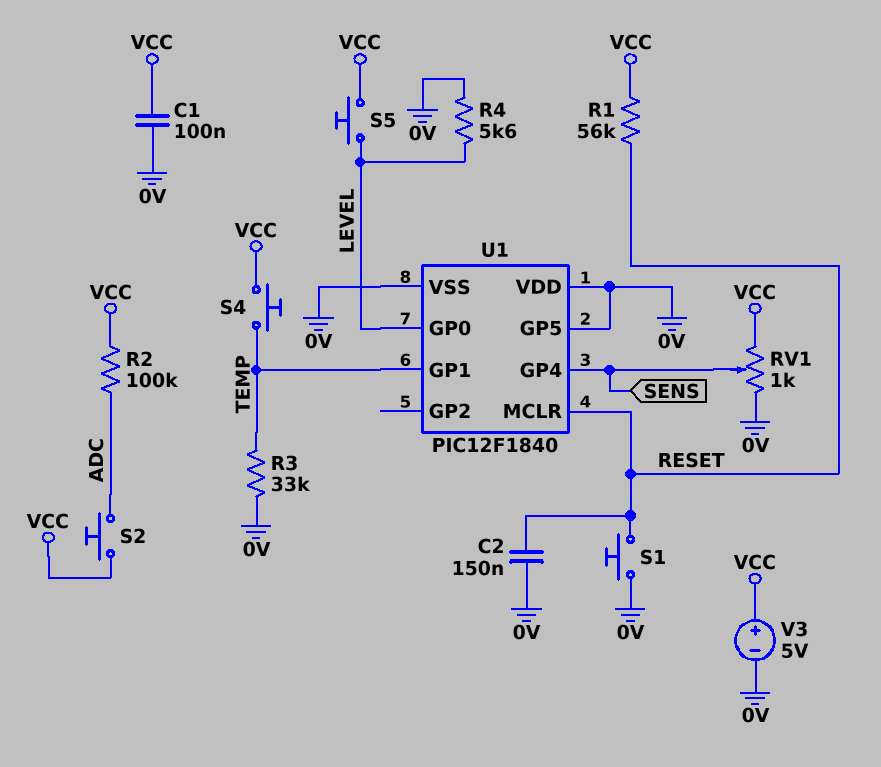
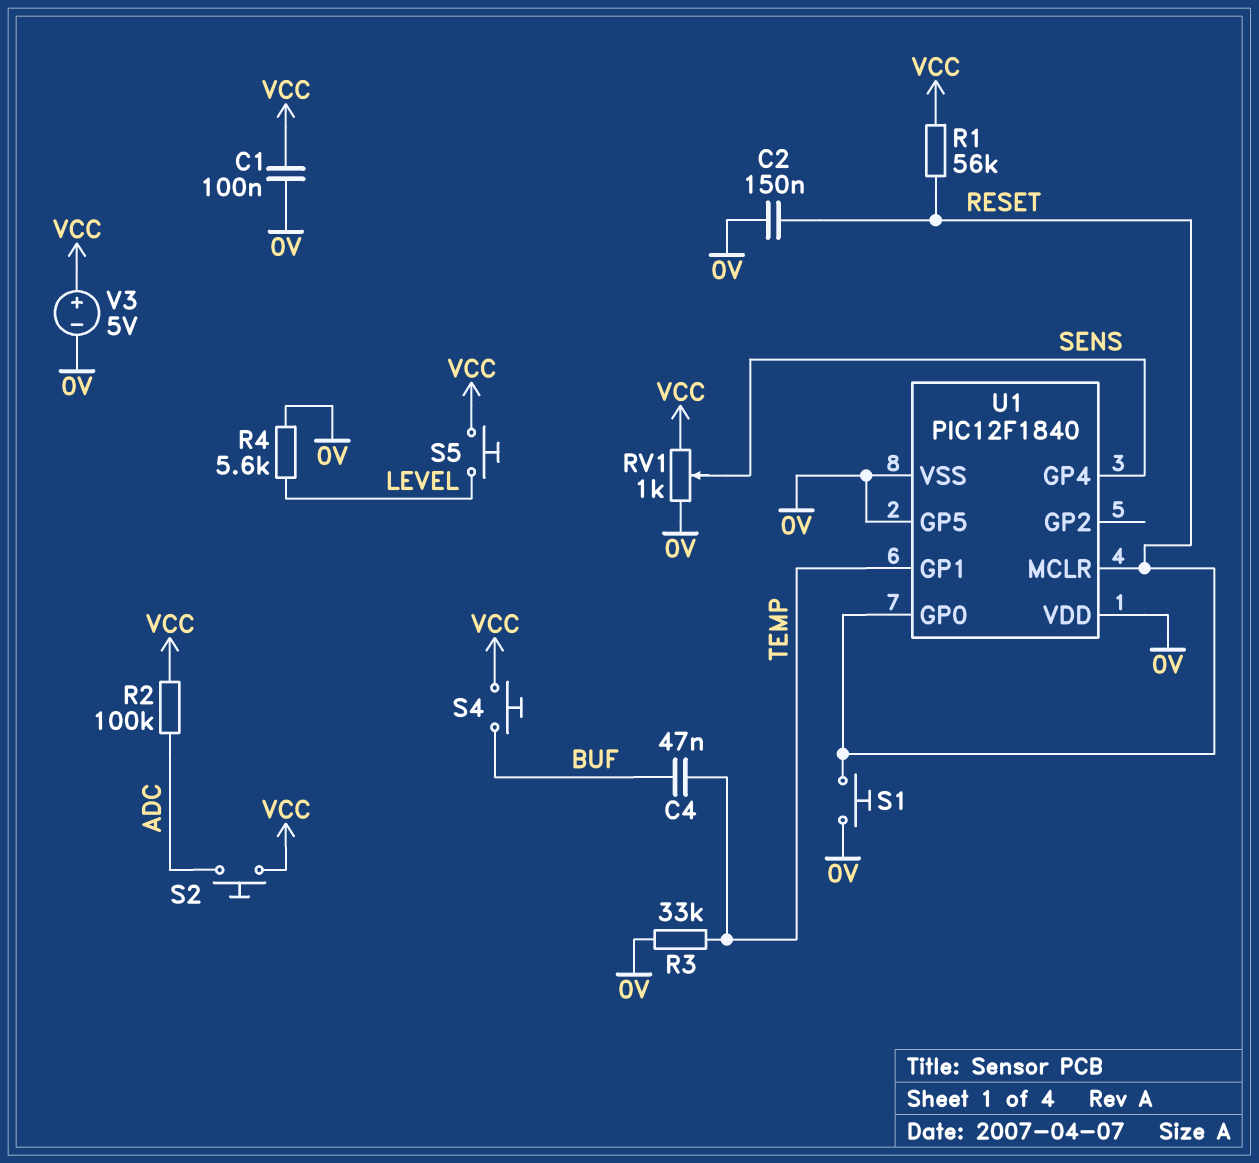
C4: none -> 47nF (BUF, TEMP)
S4: button (TEMP, VCC) -> button (BUF, VCC)
U1 pin GP0: LEVEL -> RESET

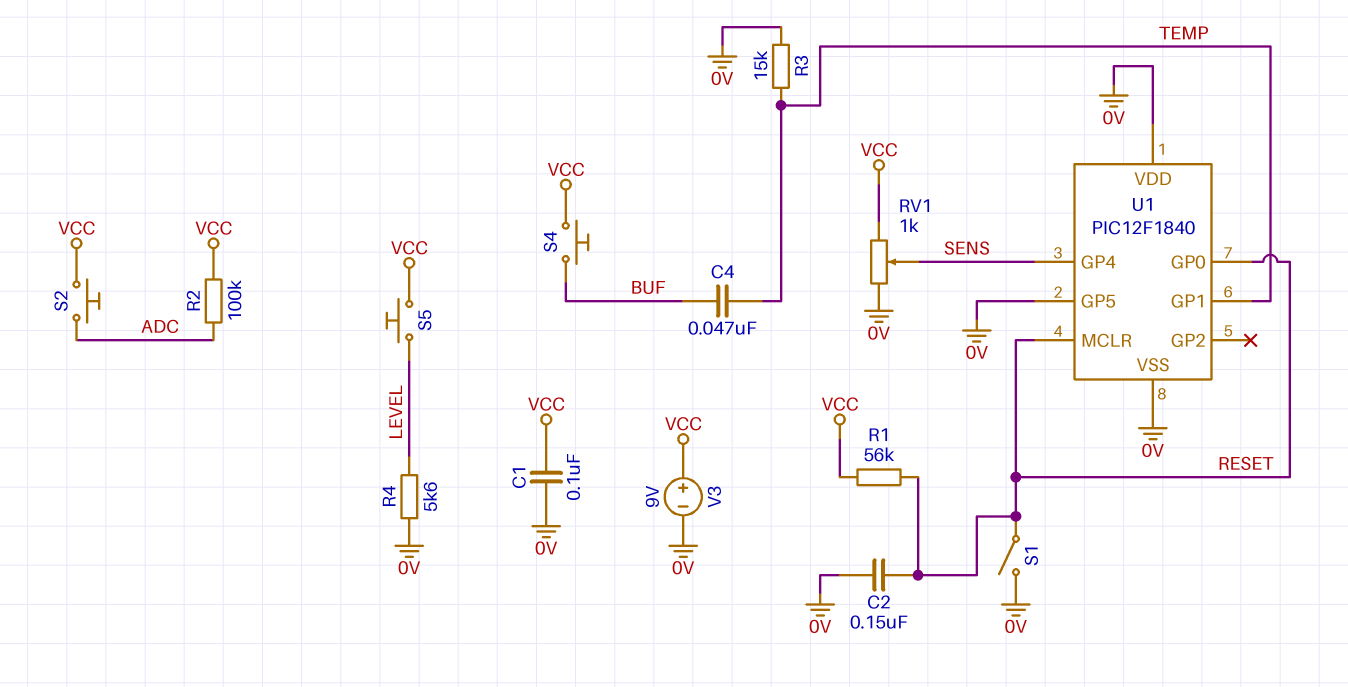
R3: 33k (0V, TEMP) -> 15k (0V, TEMP)
S1: button (0V, RESET) -> switch (0V, RESET)
V3: 5V (plus VCC, minus 0V) -> 9V (plus VCC, minus 0V)

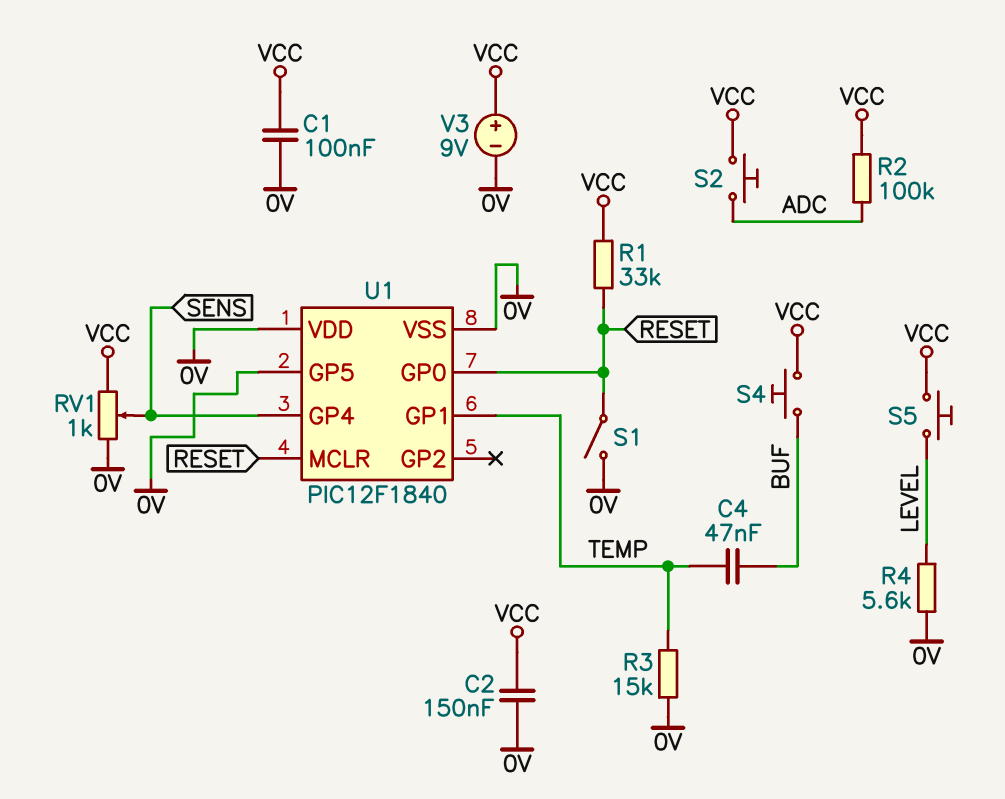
C2: 150nF (0V, RESET) -> 150nF (0V, VCC)
R1: 56k (RESET, VCC) -> 33k (RESET, VCC)

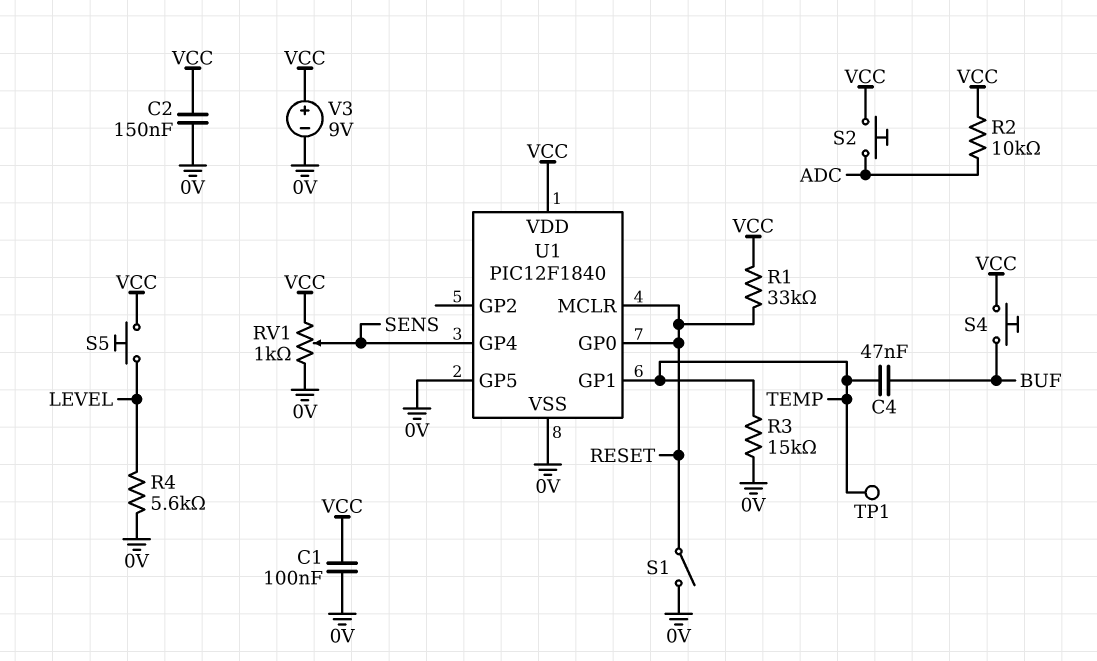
R2: 100k (ADC, VCC) -> 10k (ADC, VCC)
TP1: none -> test point (TEMP)
U1 pin VDD: 0V -> VCC

